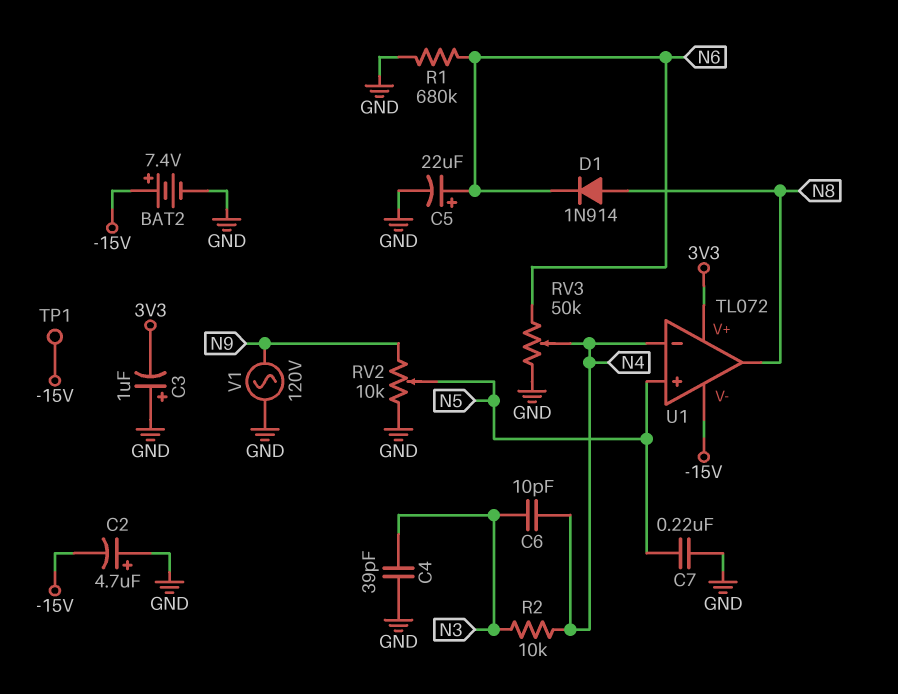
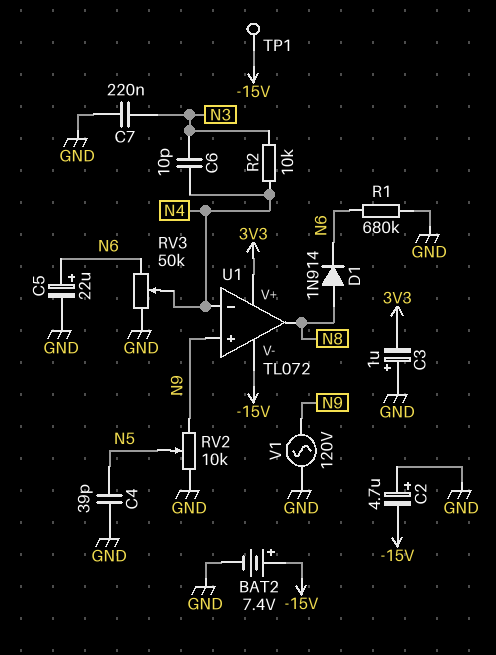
C4: 39pF (GND, N3) -> 39pF (GND, N5)
C7: 220nF (GND, N5) -> 220nF (GND, N3)
U1 pin in+: N5 -> N9

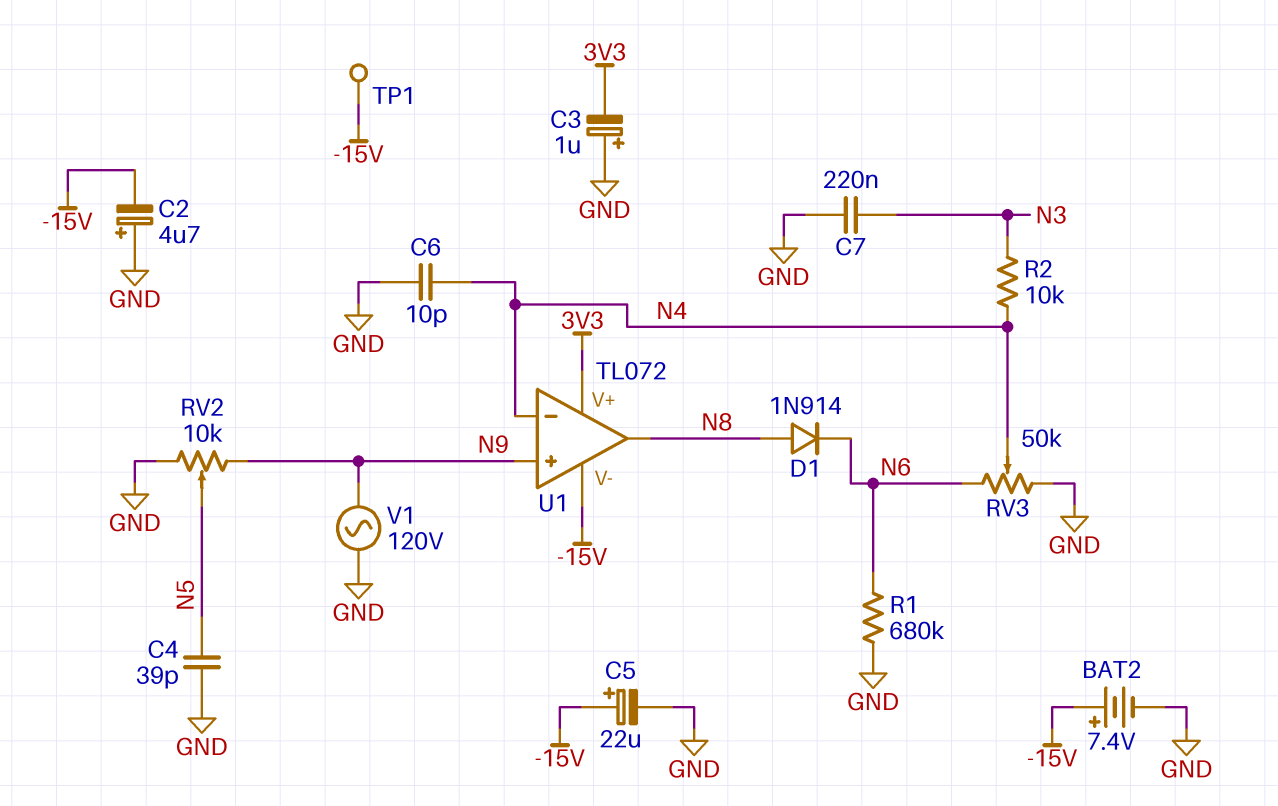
C5: 22uF (plus N6, minus GND) -> 22uF (plus -15V, minus GND)
C6: 10pF (N3, N4) -> 10pF (GND, N4)

